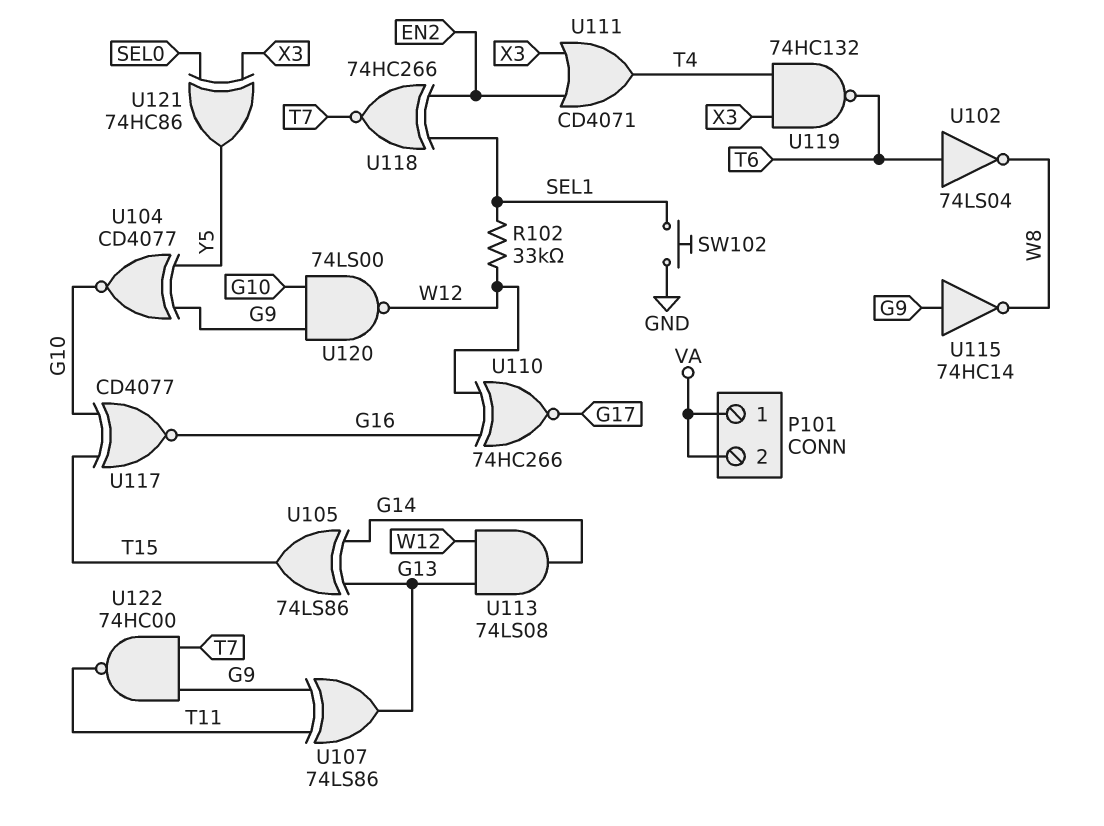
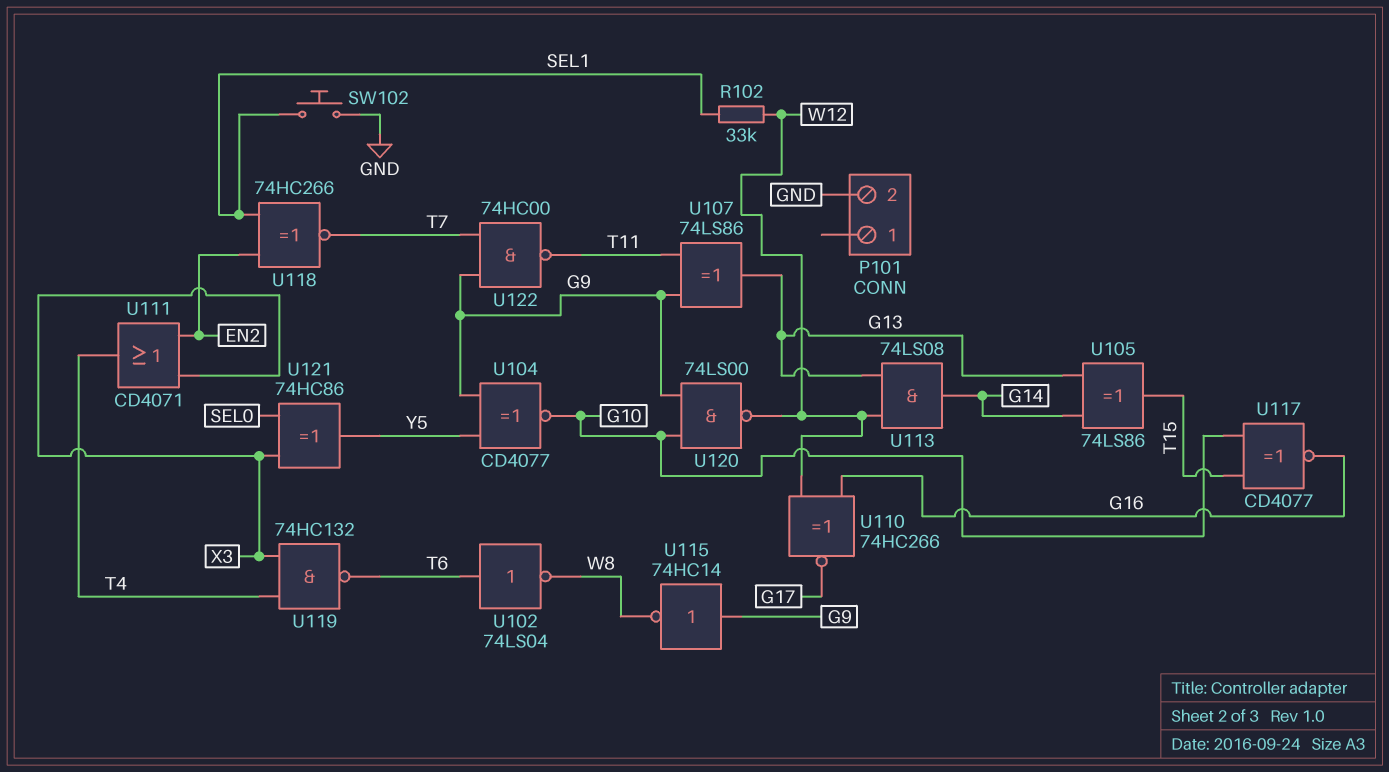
P101 pin 1: VA -> none
P101 pin 2: VA -> GND

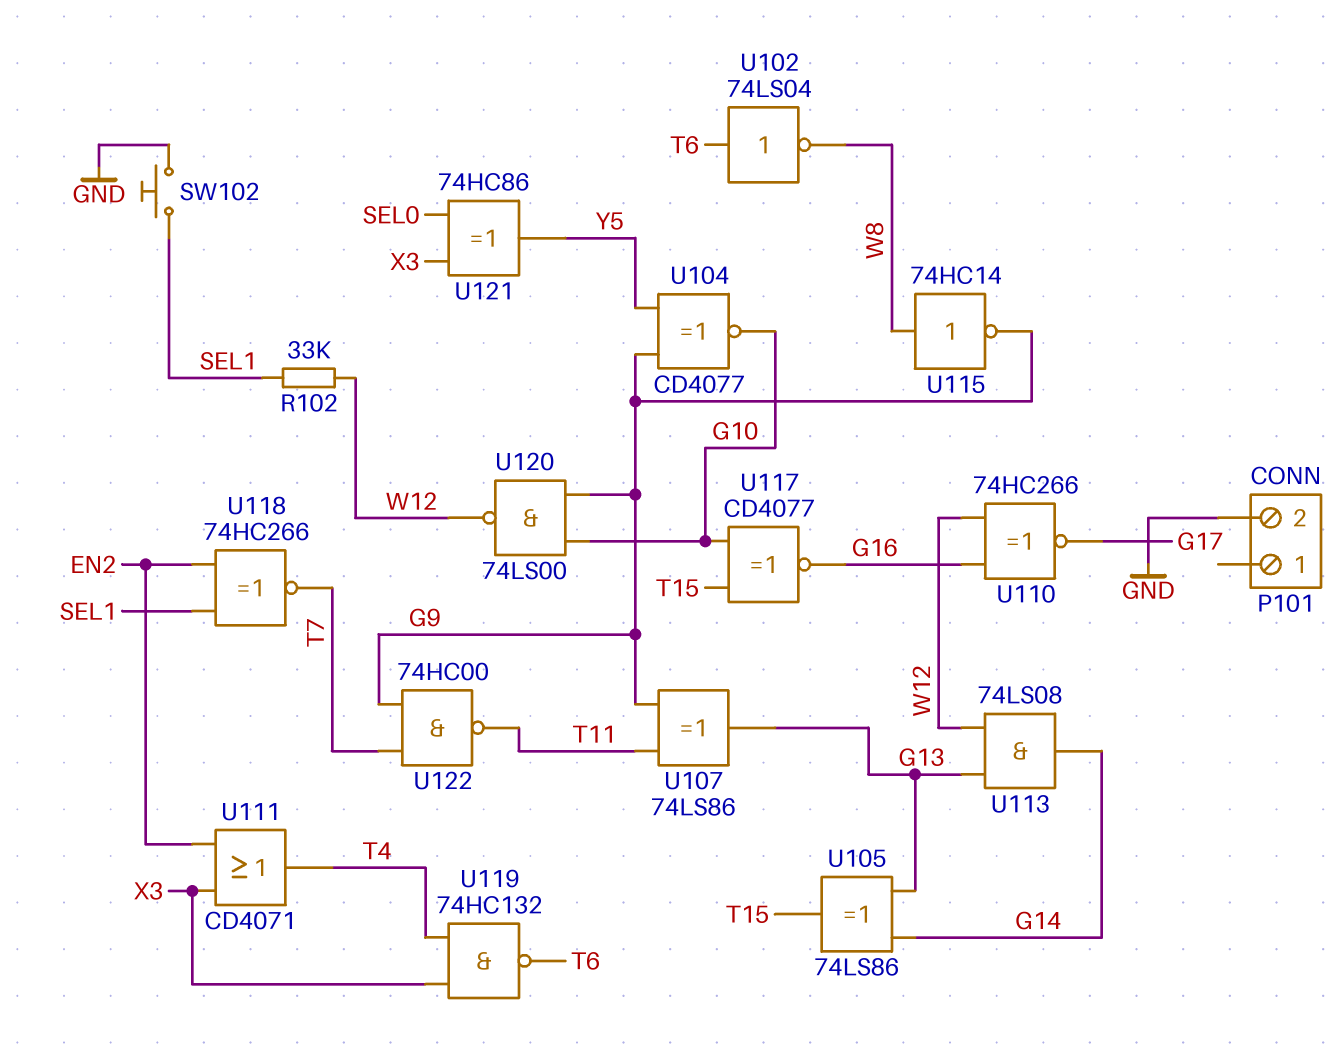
U115: NOT 74HC14 (in G9, out W8) -> NOT 74HC14 (in W8, out G9)

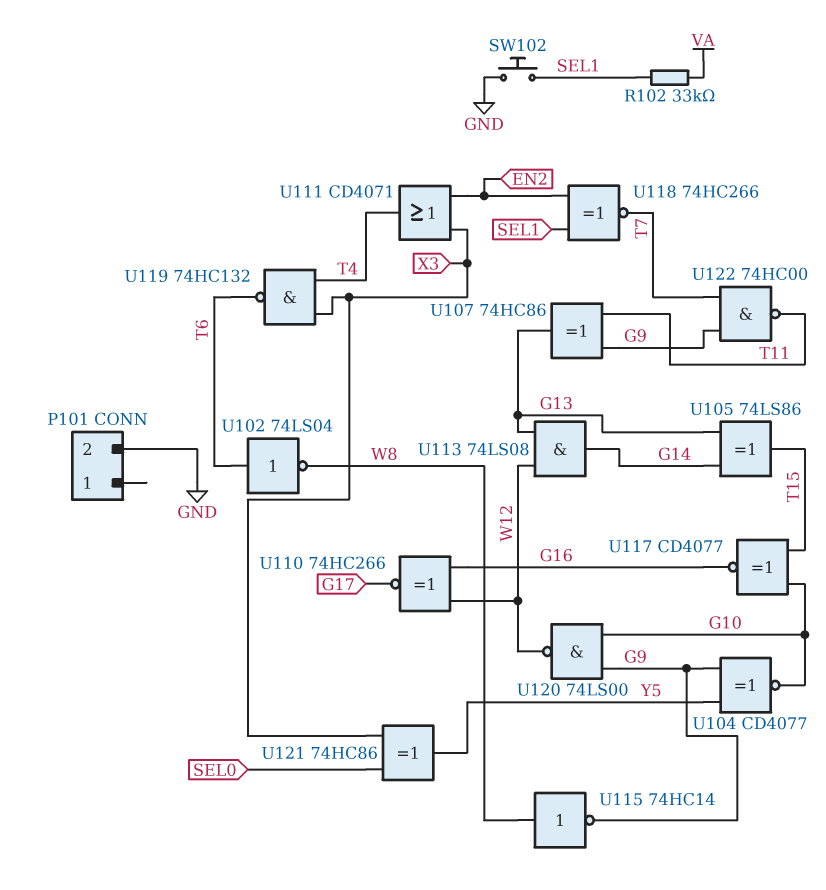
R102: 33k (SEL1, W12) -> 33k (SEL1, VA)
U107: XOR 74LS86 (in G9, in T11, out G13) -> XOR 74HC86 (in G9, in T11, out G13)

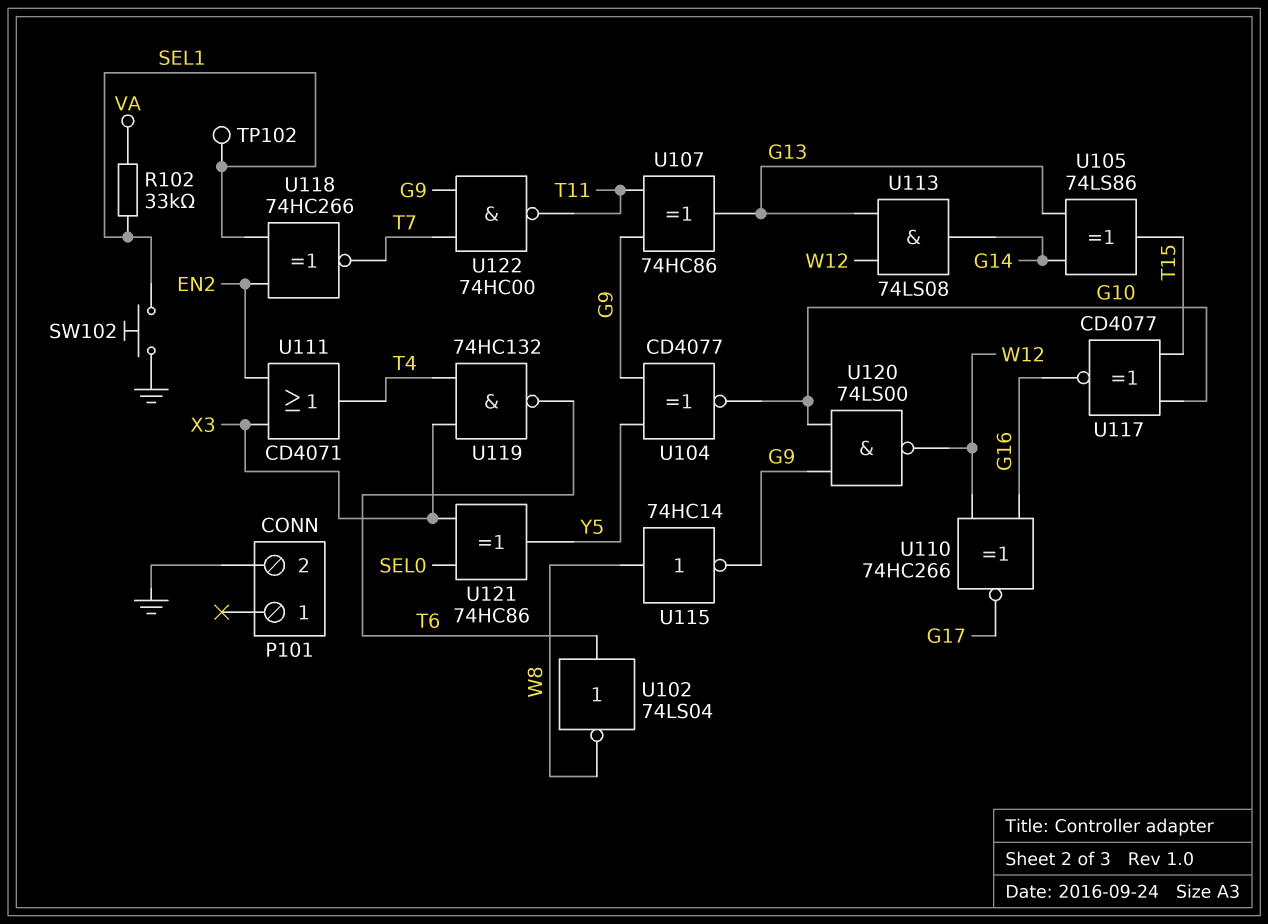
TP102: none -> test point (SEL1)

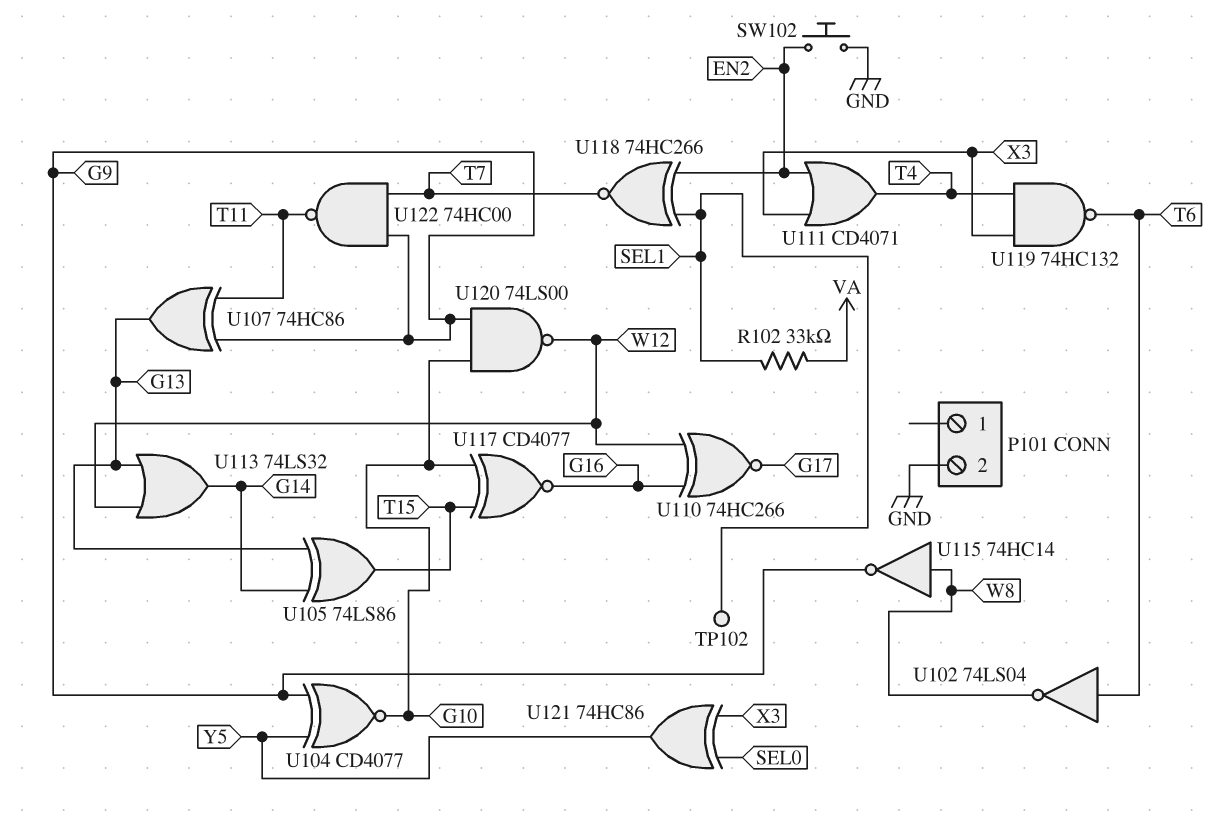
SW102: button (GND, SEL1) -> button (EN2, GND)
U113: AND 74LS08 (in G13, in W12, out G14) -> OR 74LS32 (in G13, in W12, out G14)

